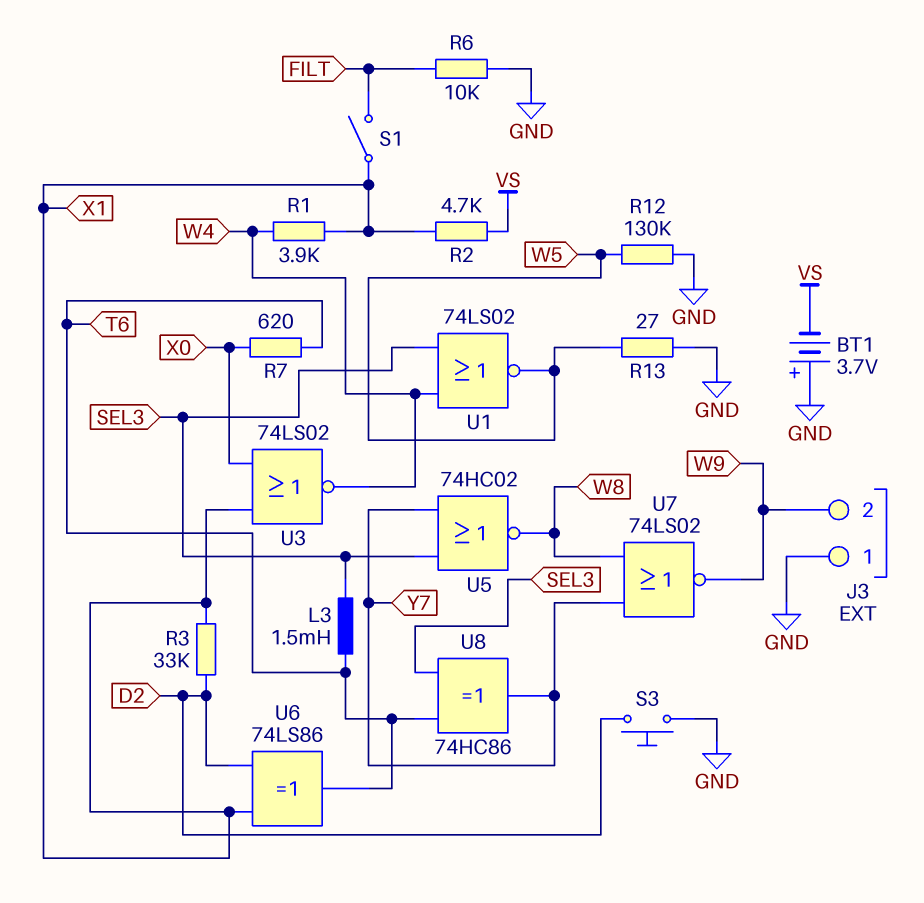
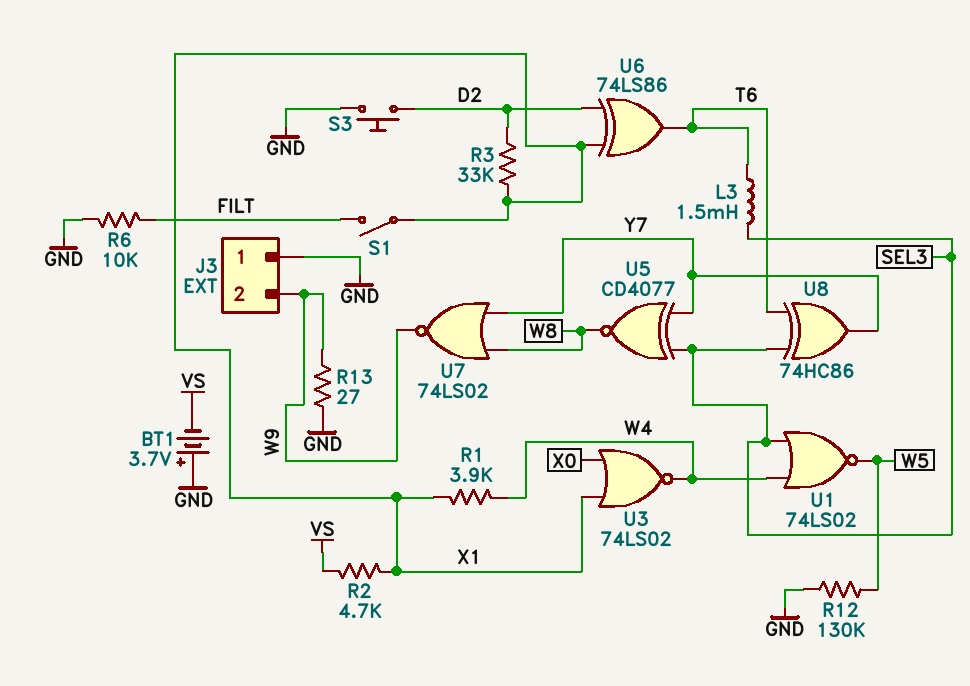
R7: 620 (T6, X0) -> none
R13: 27 (GND, W5) -> 27 (GND, W9)
U5: NOR 74HC02 (in SEL3, in Y7, out W8) -> XNOR CD4077 (in SEL3, in Y7, out W8)

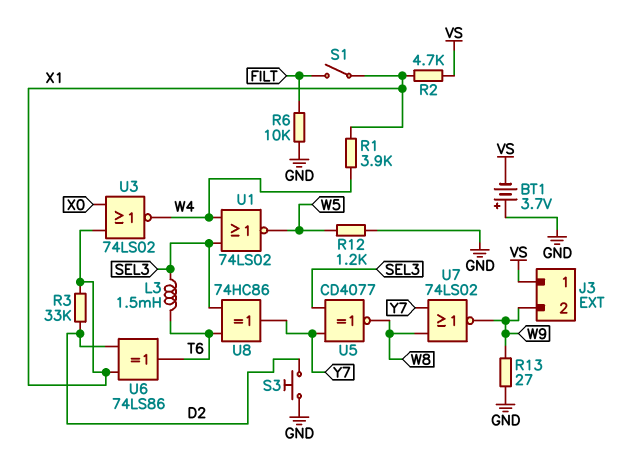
J3 pin 1: GND -> VS
R12: 130k (GND, W5) -> 1.2k (GND, W5)

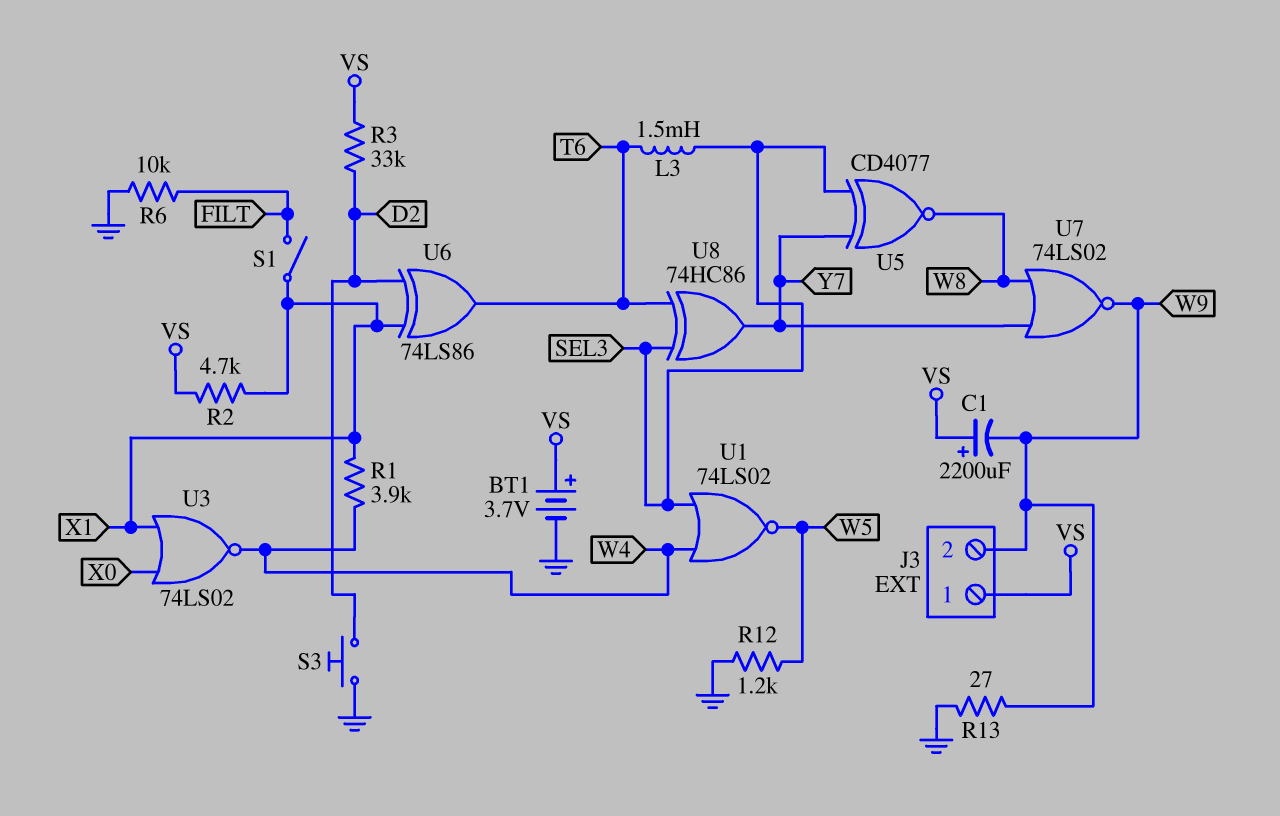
BT1: 3.7V (plus GND, minus VS) -> 3.7V (plus VS, minus GND)
C1: none -> 2200uF (plus VS, minus W9)
R3: 33k (D2, X1) -> 33k (D2, VS)

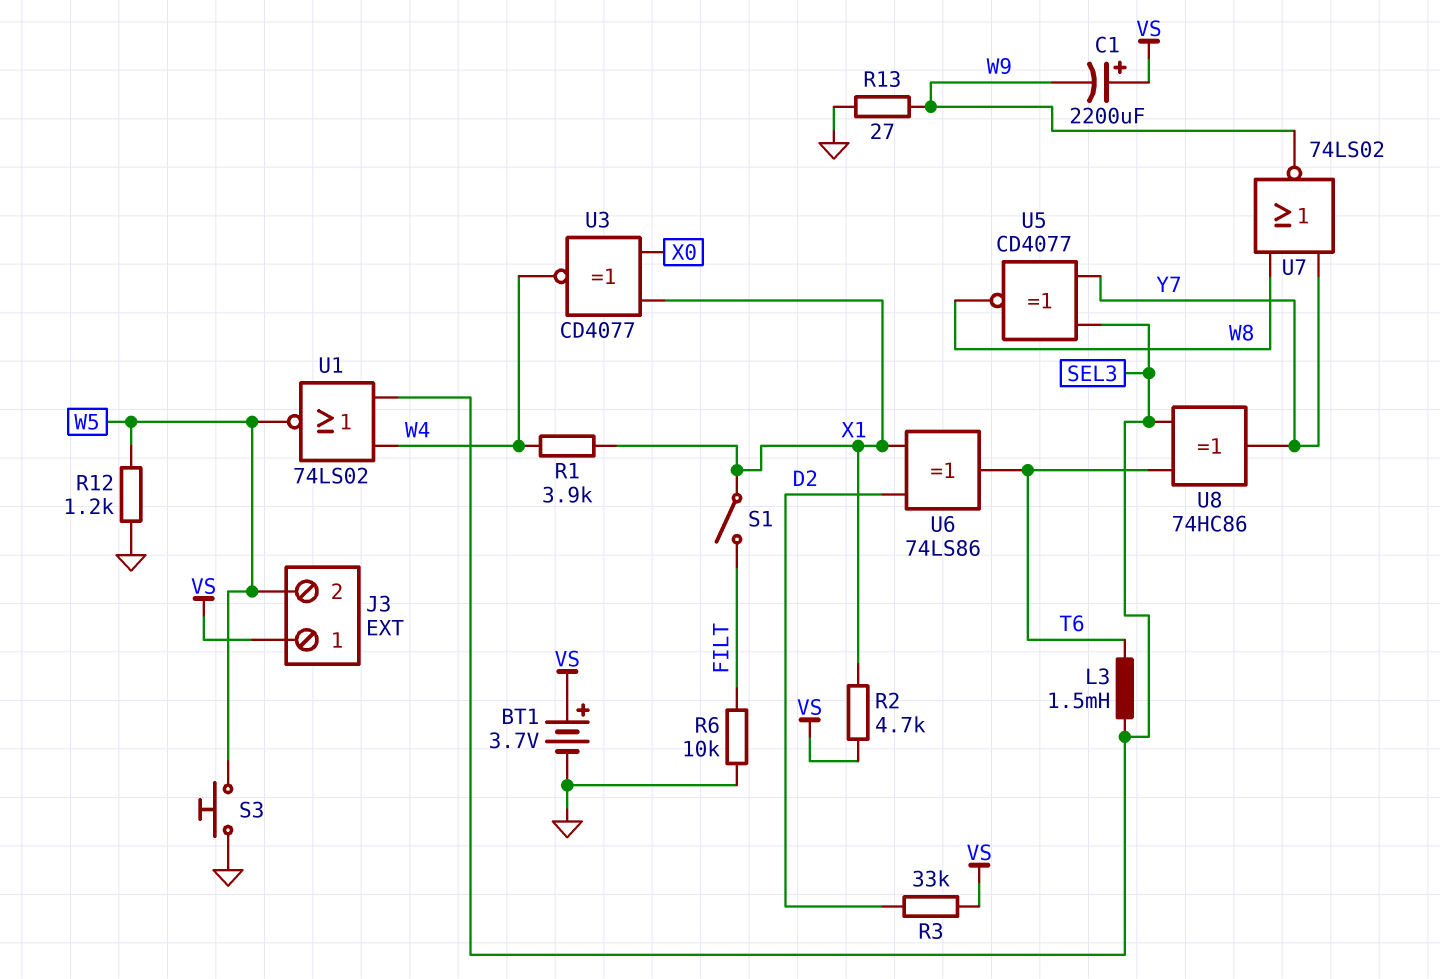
J3 pin 2: W9 -> W5
S3: button (D2, GND) -> button (GND, W5)
U3: NOR 74LS02 (in X0, in X1, out W4) -> XNOR CD4077 (in X0, in X1, out W4)

